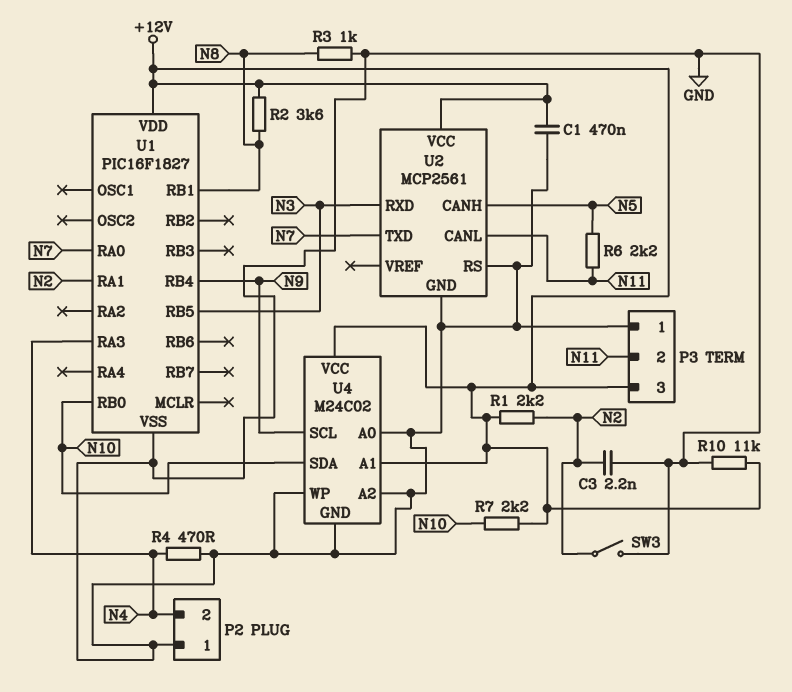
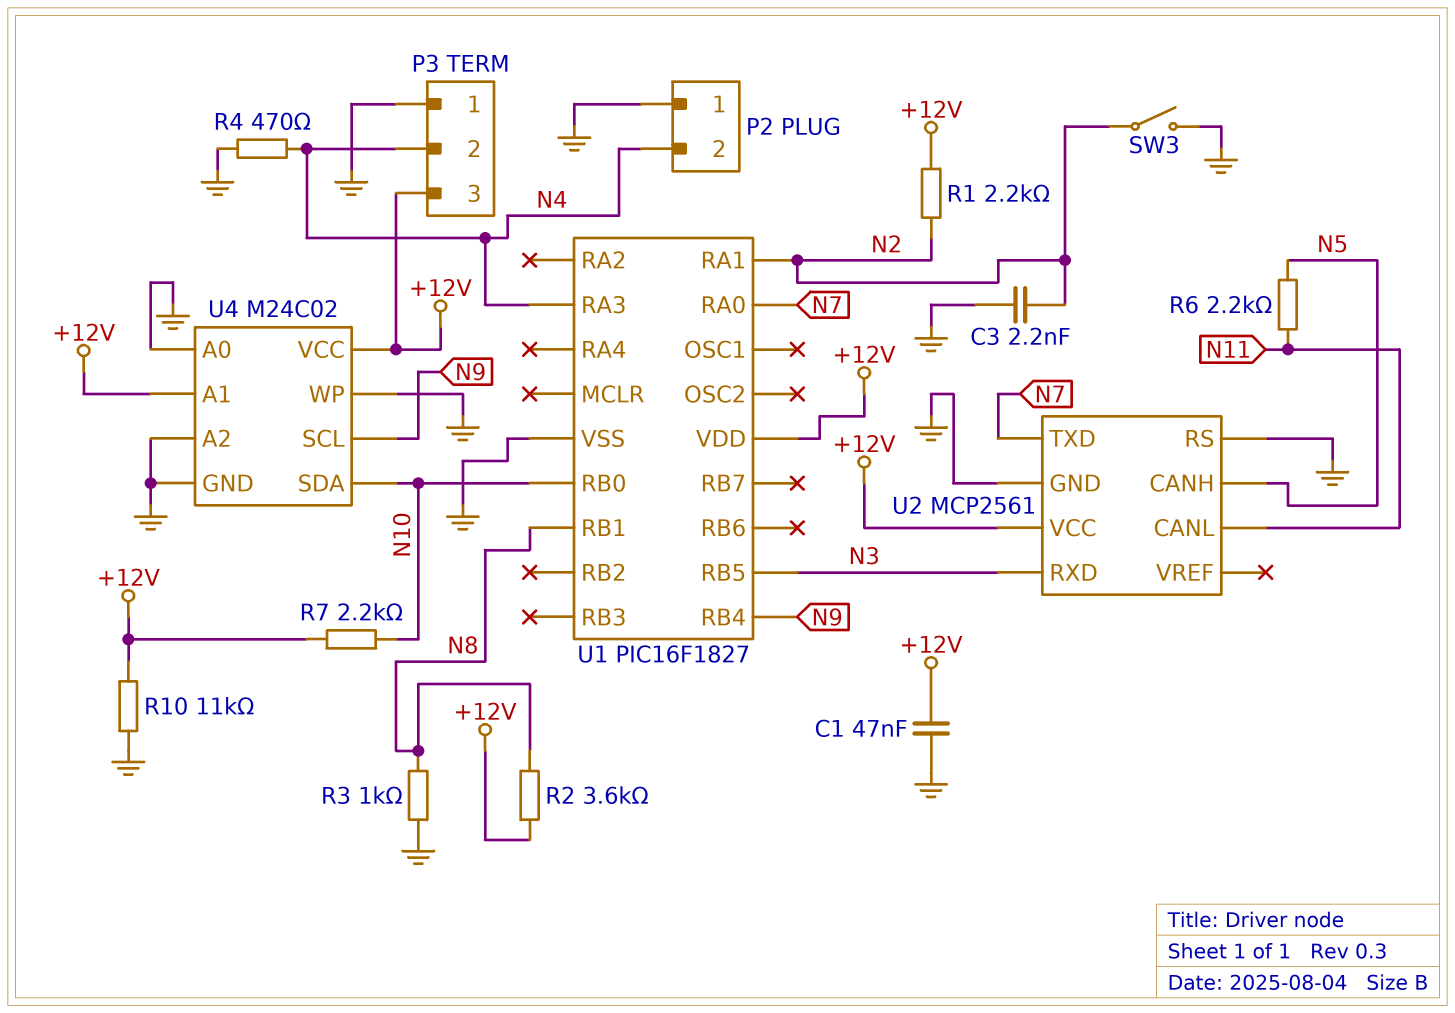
C1: 470nF (+12V, GND) -> 47nF (+12V, GND)
P3 pin 2: N11 -> N4

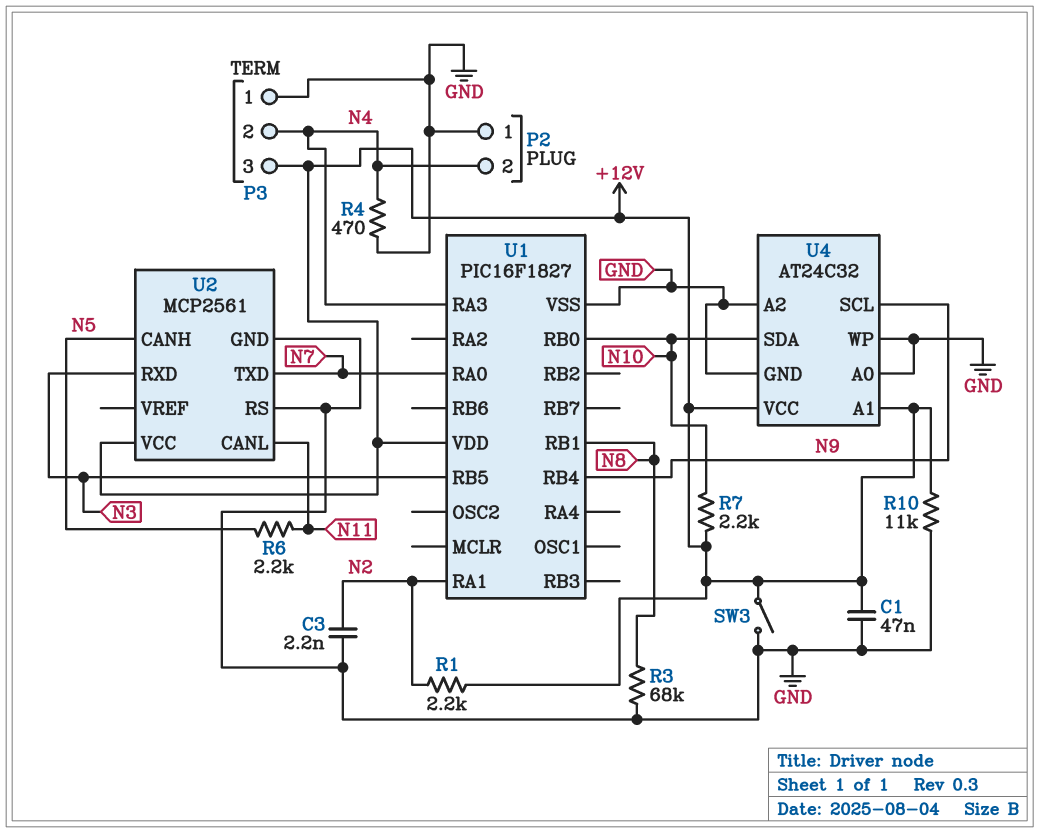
R2: 3.6k (+12V, N8) -> none
R3: 1k (GND, N8) -> 68k (GND, N8)
SW3: switch (GND, N2) -> switch (+12V, GND)
U4: M24C02 -> AT24C32

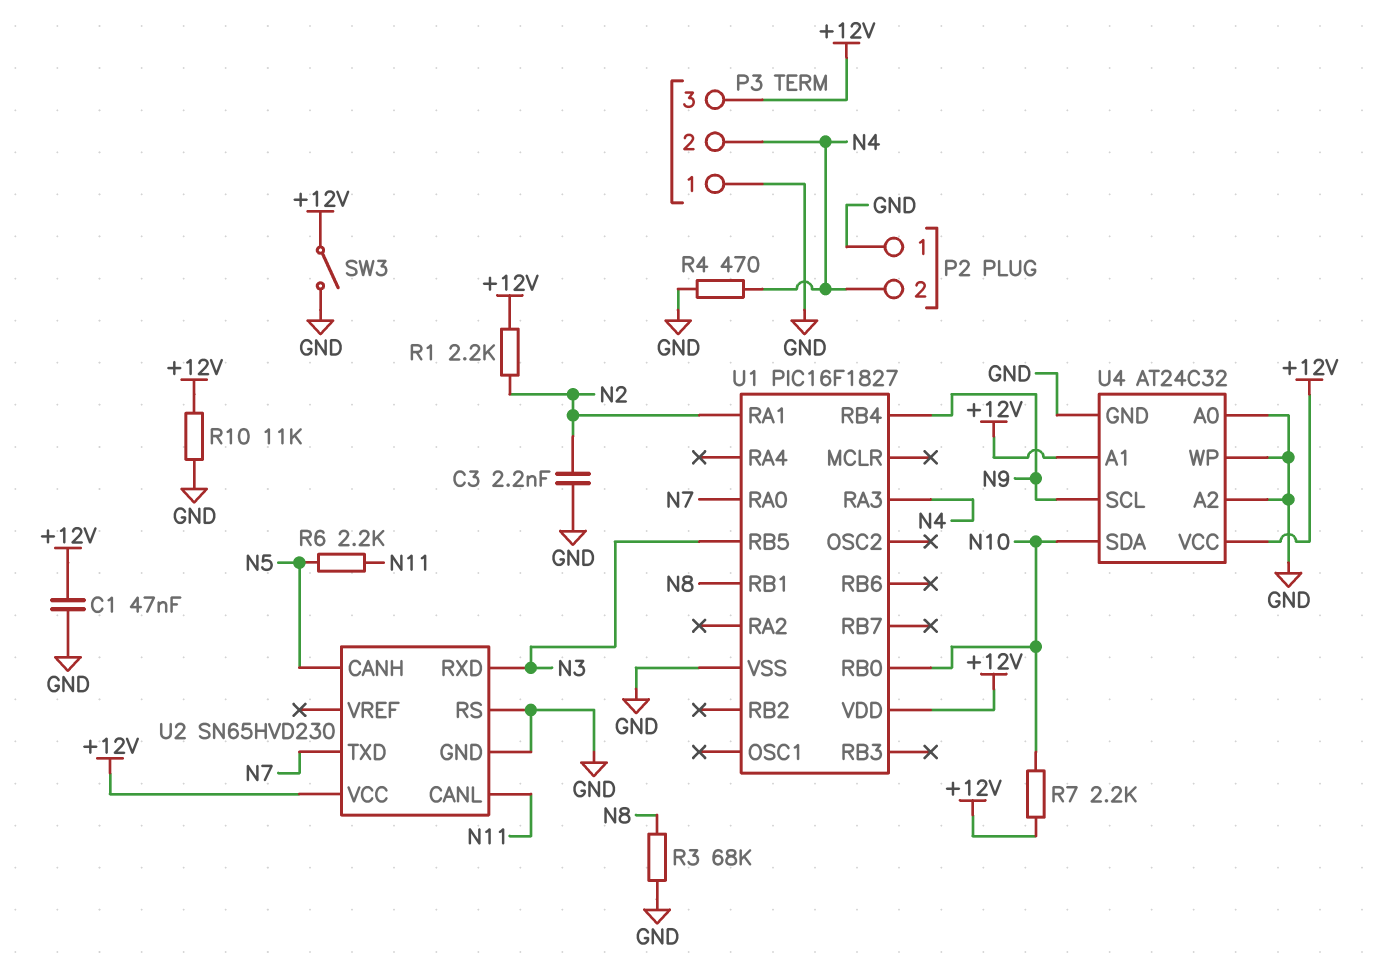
U2: MCP2561 -> SN65HVD230

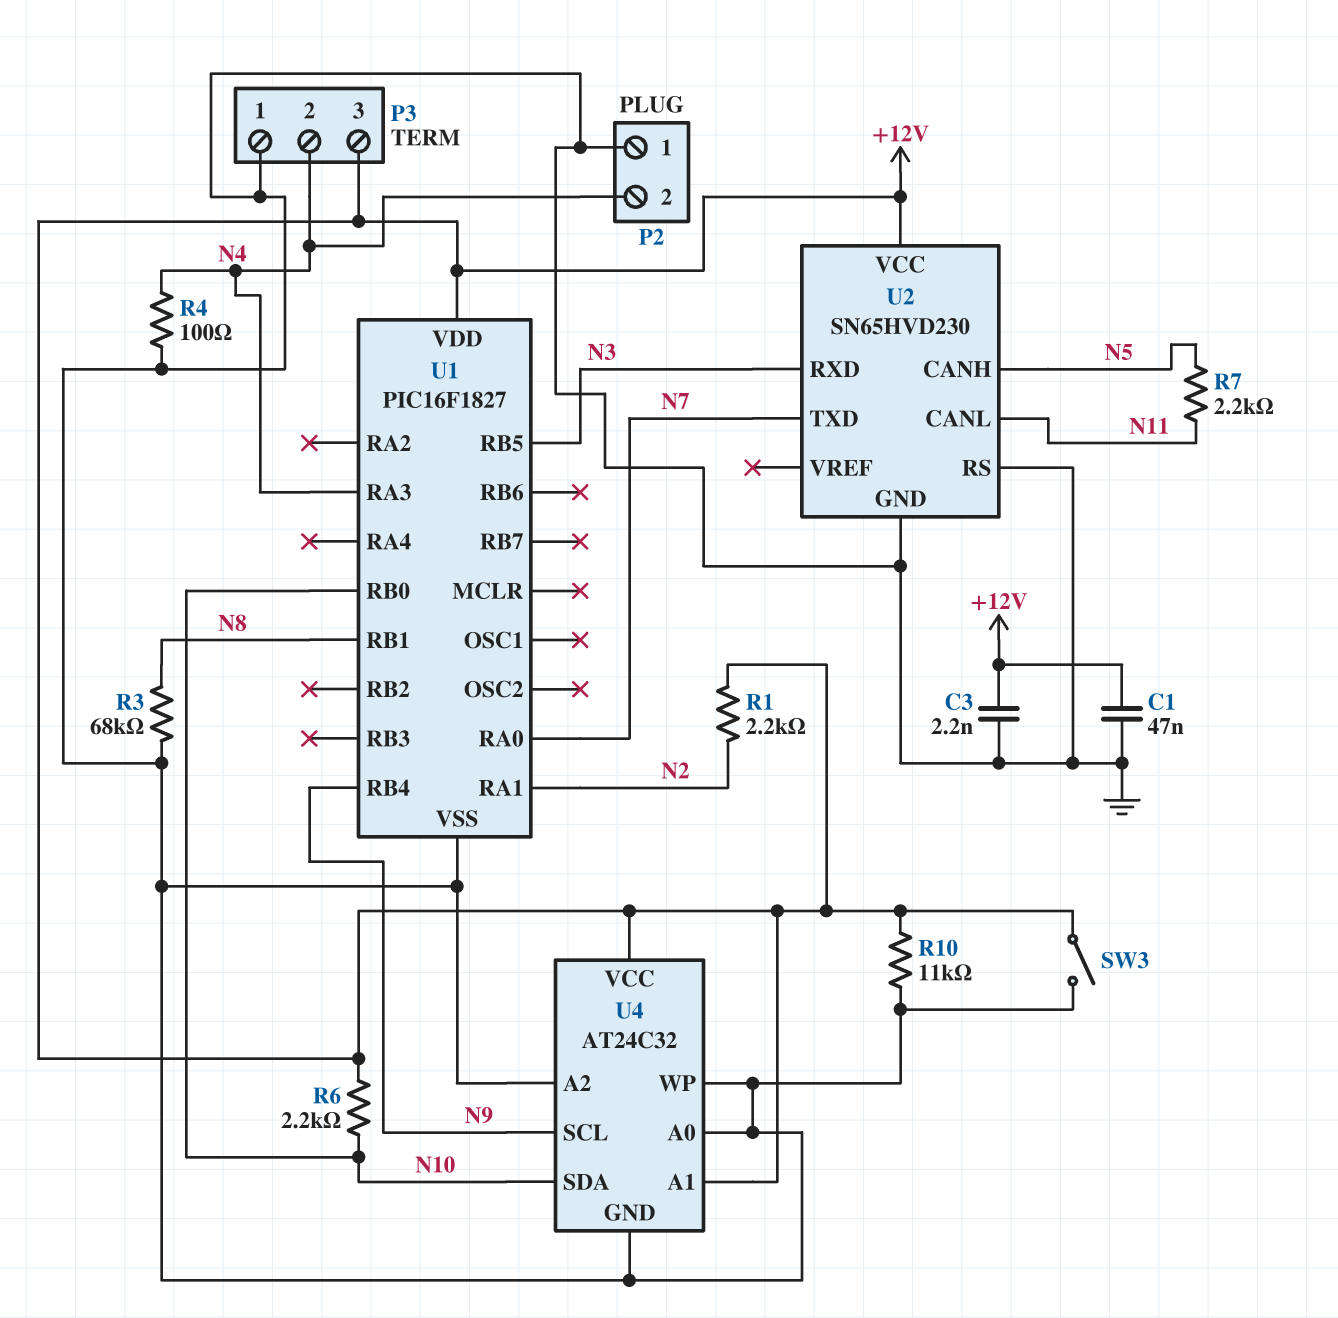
C3: 2.2nF (GND, N2) -> 2.2nF (+12V, GND)
R4: 470 (GND, N4) -> 100 (GND, N4)
R6: 2.2k (N5, N11) -> 2.2k (+12V, N10)
R7: 2.2k (+12V, N10) -> 2.2k (N5, N11)

